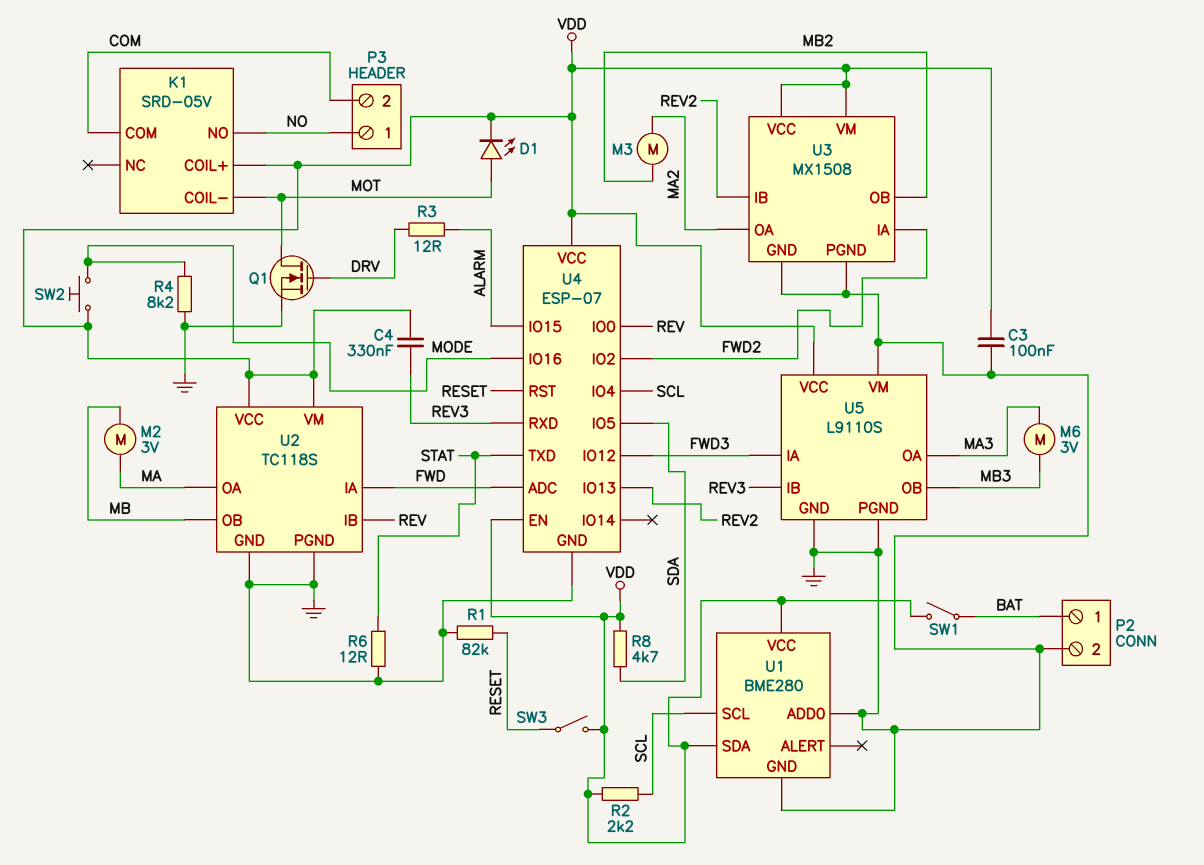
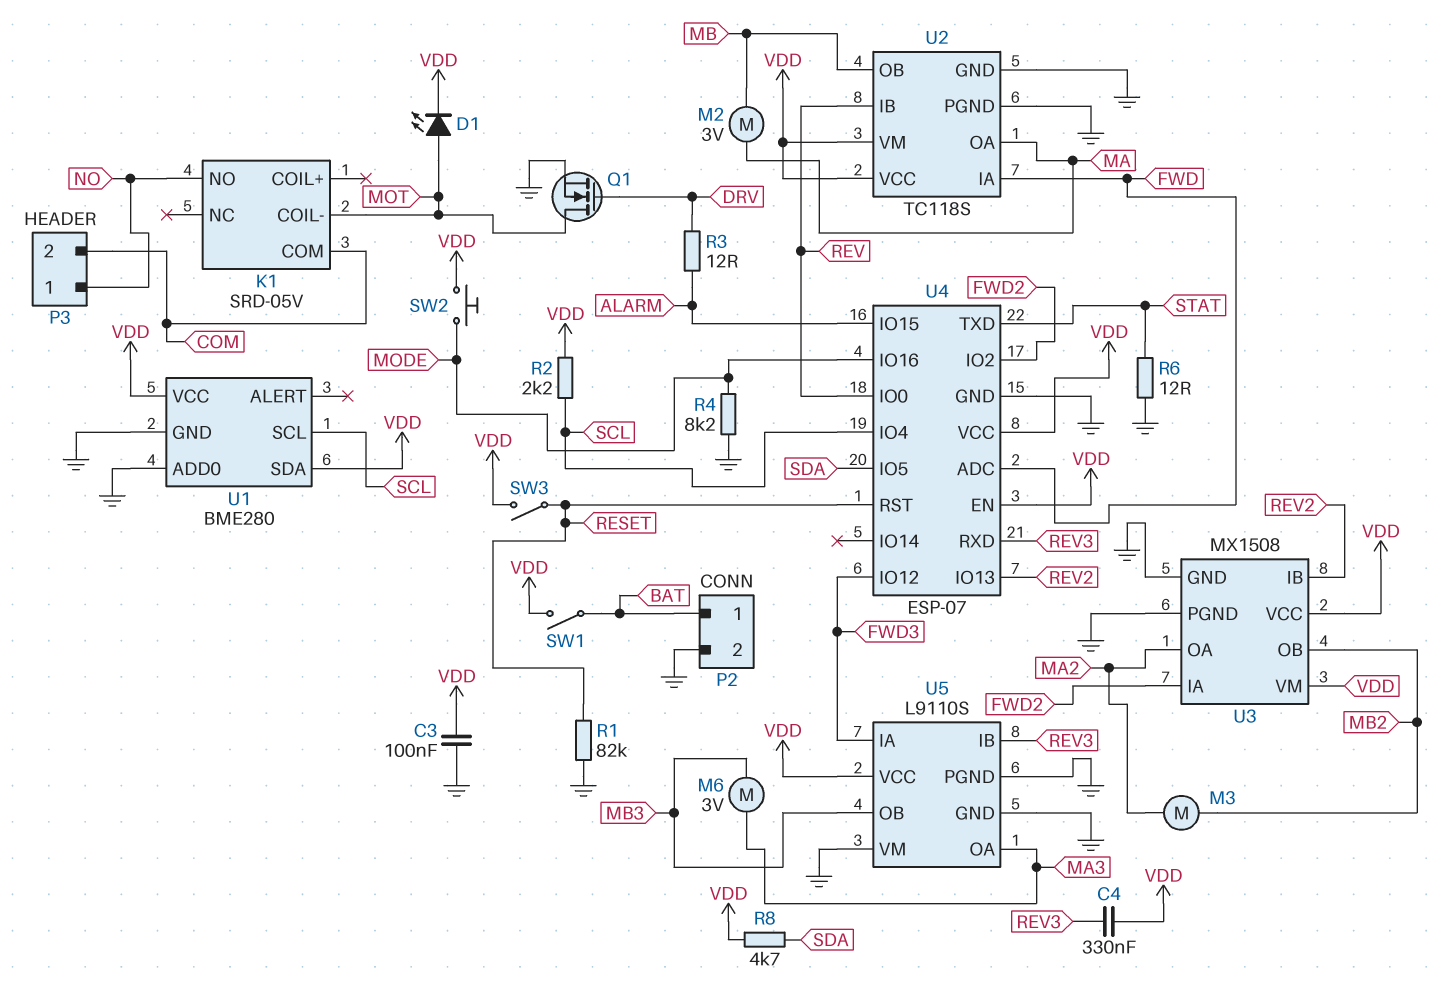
K1 pin COIL+: VDD -> none

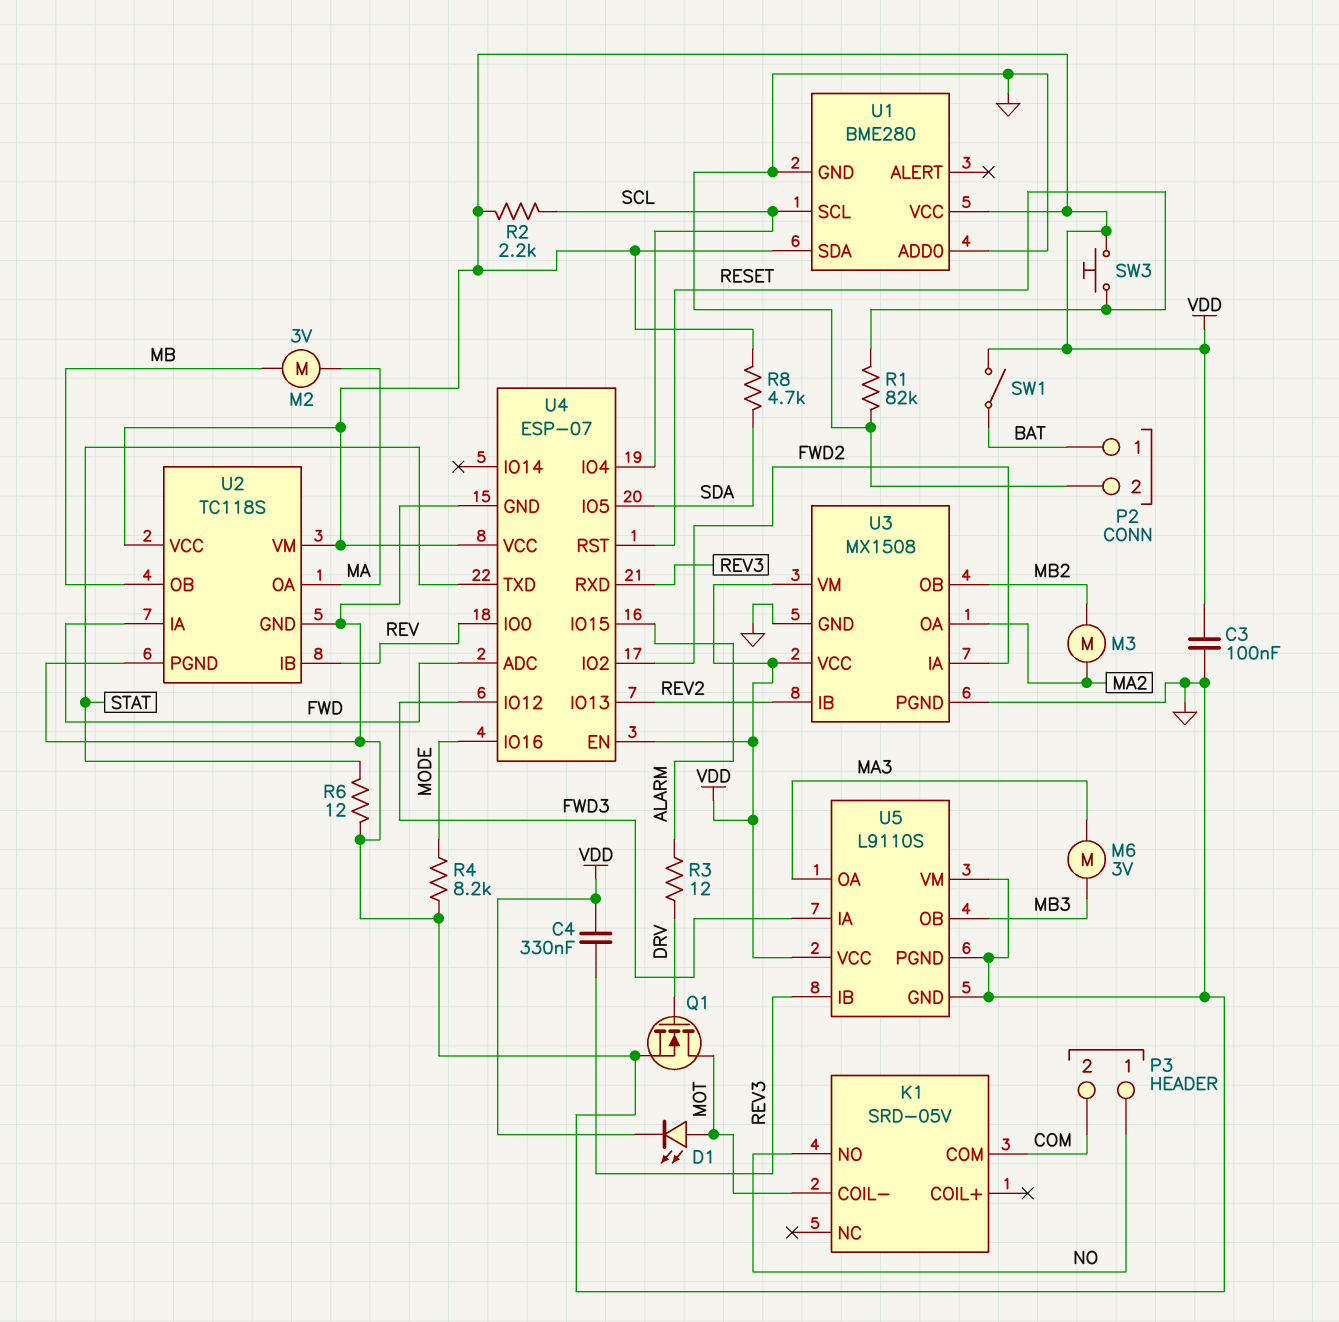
SW2: button (MODE, VDD) -> none
SW3: switch (RESET, VDD) -> button (RESET, VDD)

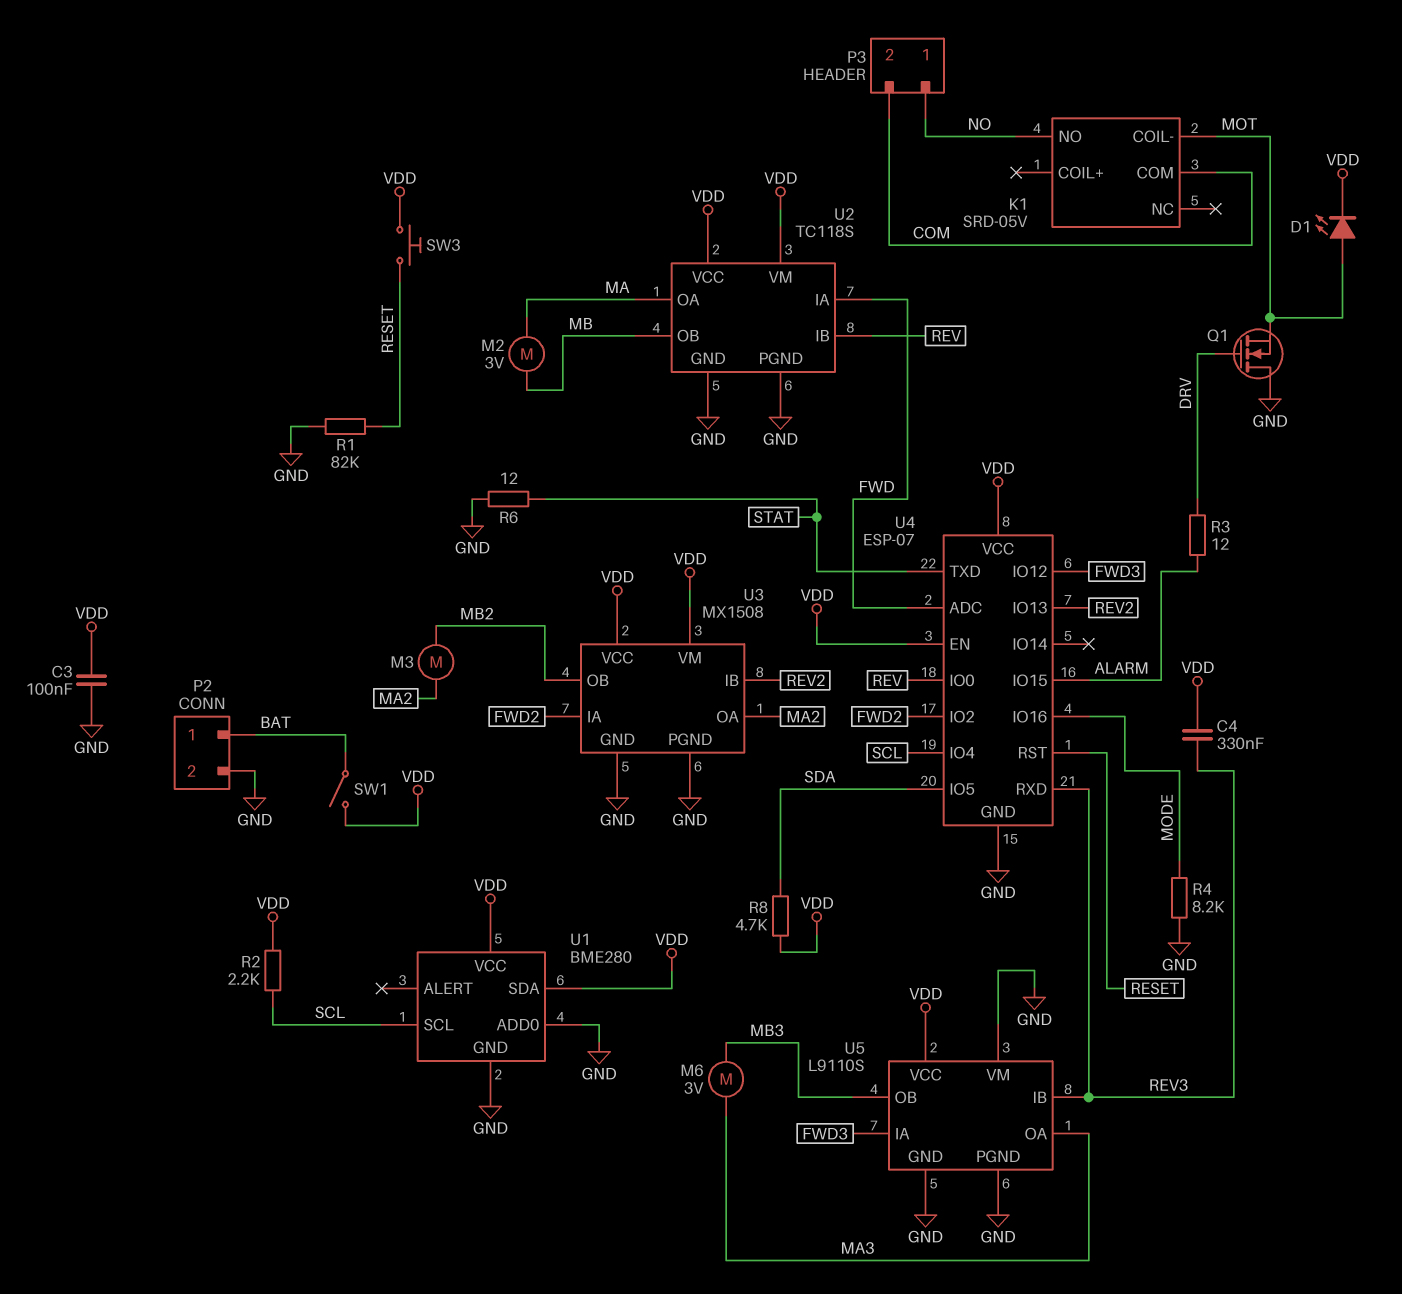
Q1: NMOS (G DRV, D MOT, S GND) -> NMOS (G DRV, D GND, S MOT)

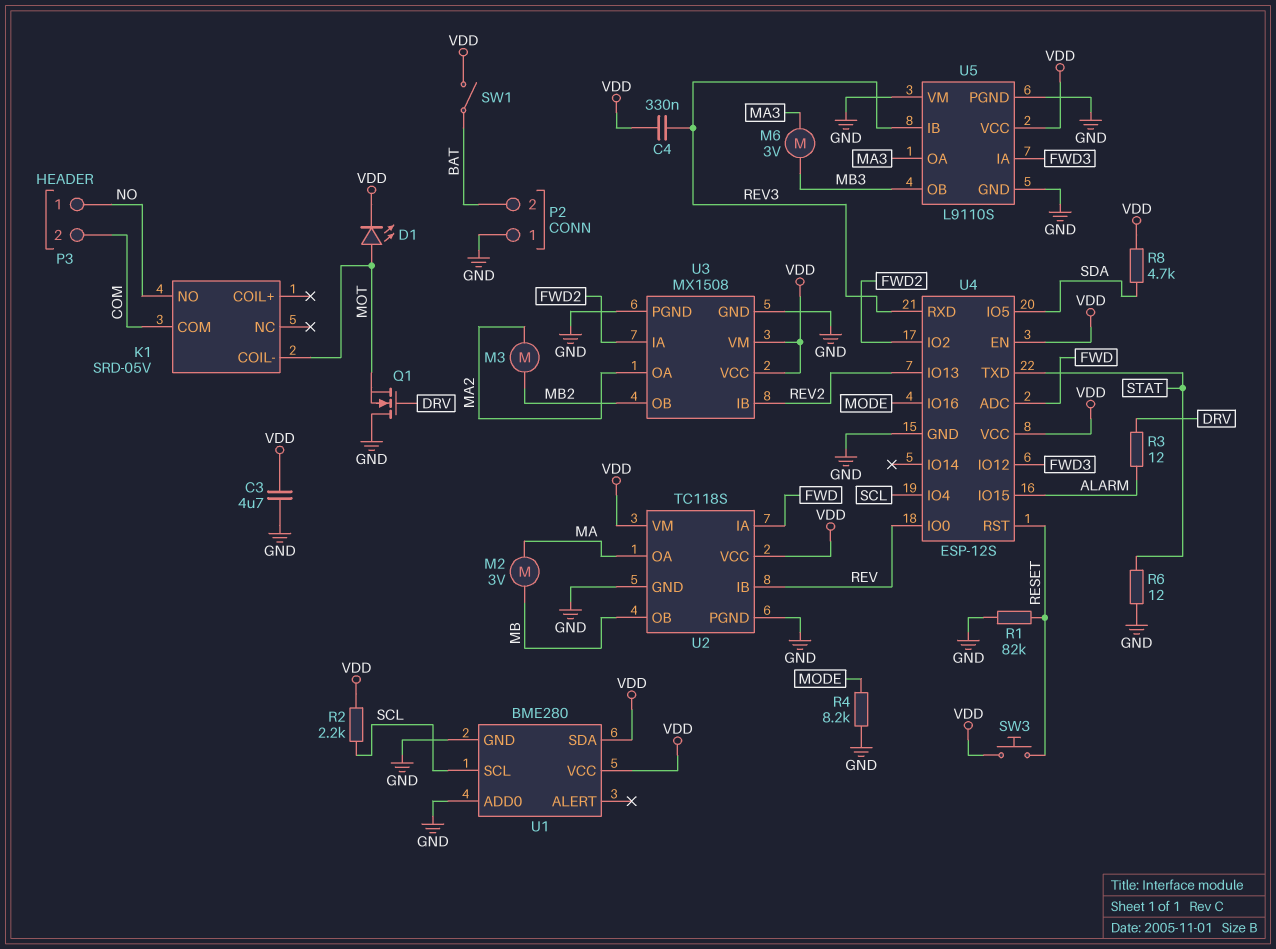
C3: 100nF (GND, VDD) -> 4.7uF (GND, VDD)
P2 pin 1: BAT -> GND
P2 pin 2: GND -> BAT
U4: ESP-07 -> ESP-12S

